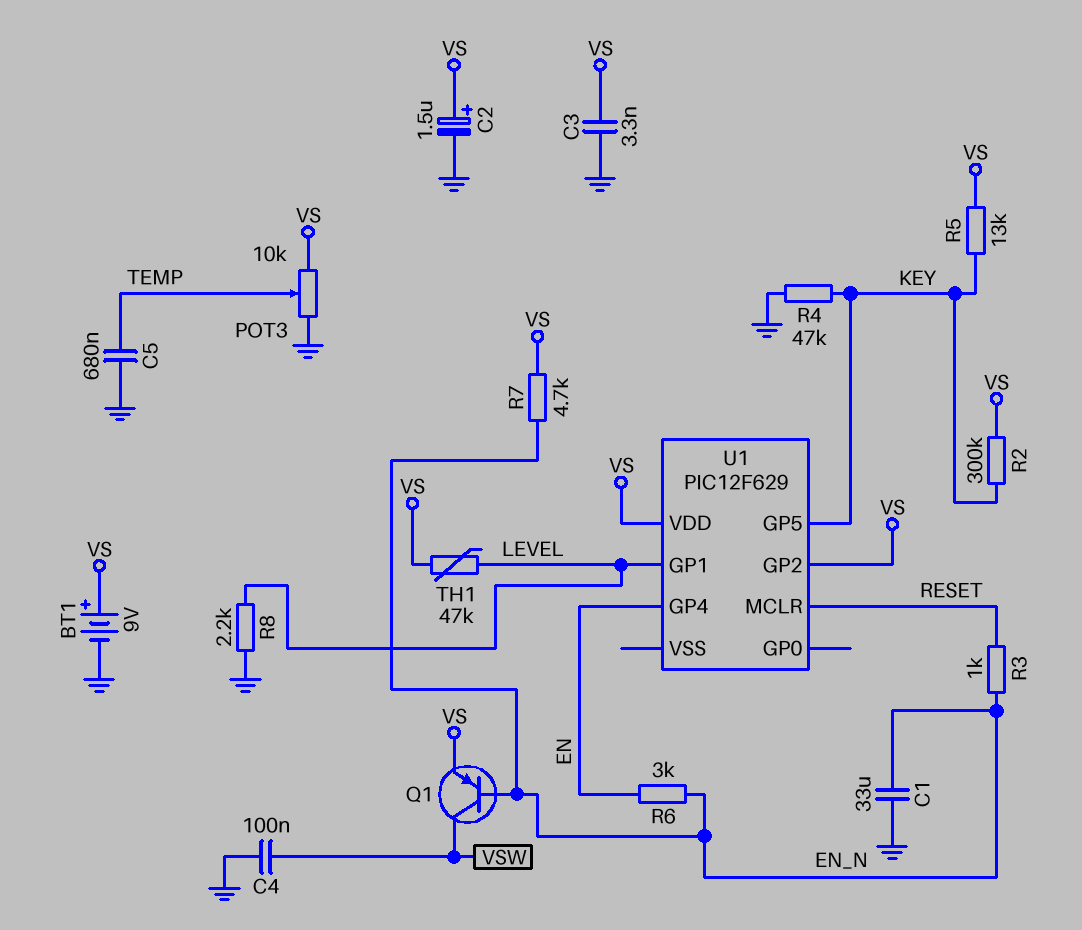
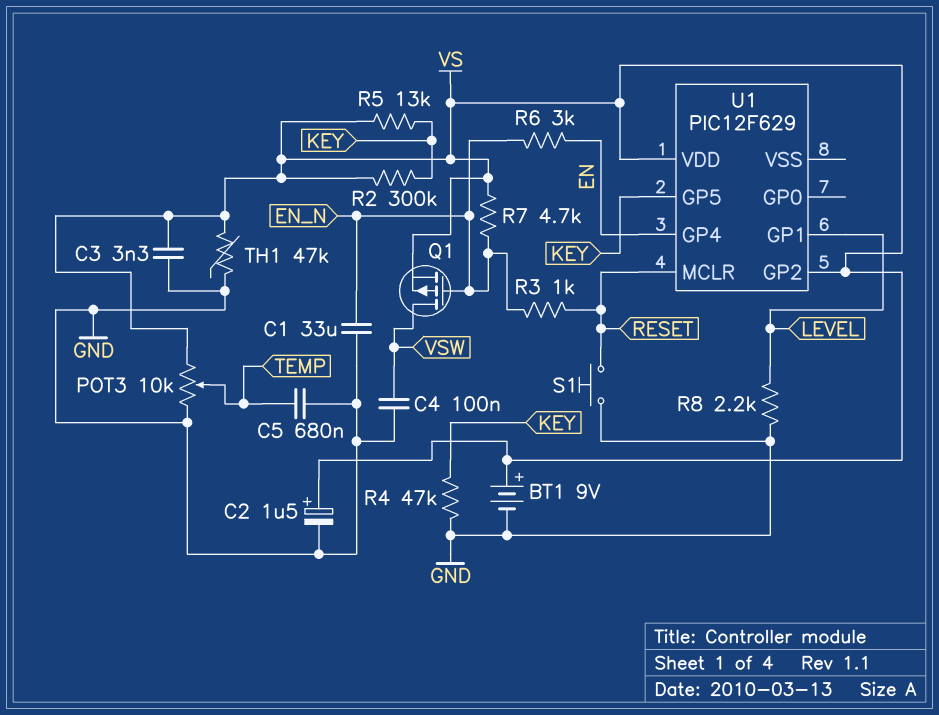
Q1: PNP (B EN_N, C VSW, E VS) -> PMOS (G EN_N, D VSW, S VS)
S1: none -> button (GND, RESET)
TH1: 47k (LEVEL, VS) -> 47k (GND, VS)

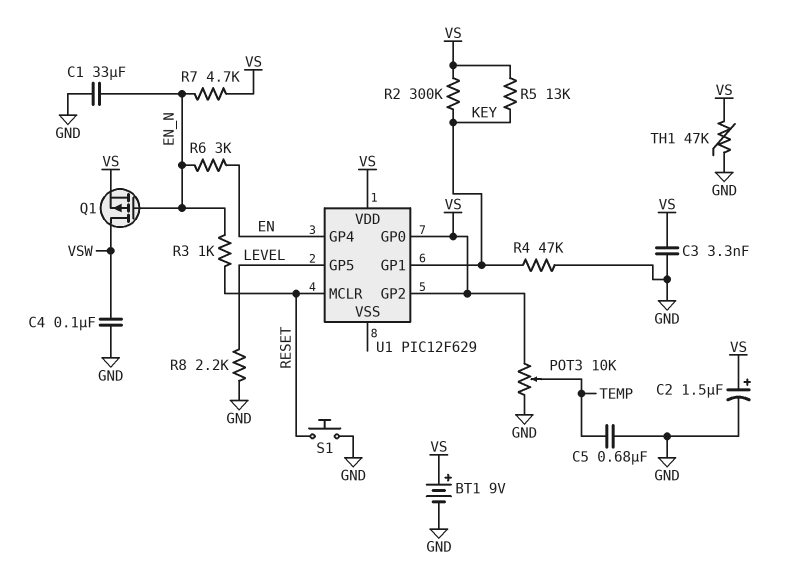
U1 pin GP0: none -> VS
U1 pin GP1: LEVEL -> KEY
U1 pin GP5: KEY -> LEVEL

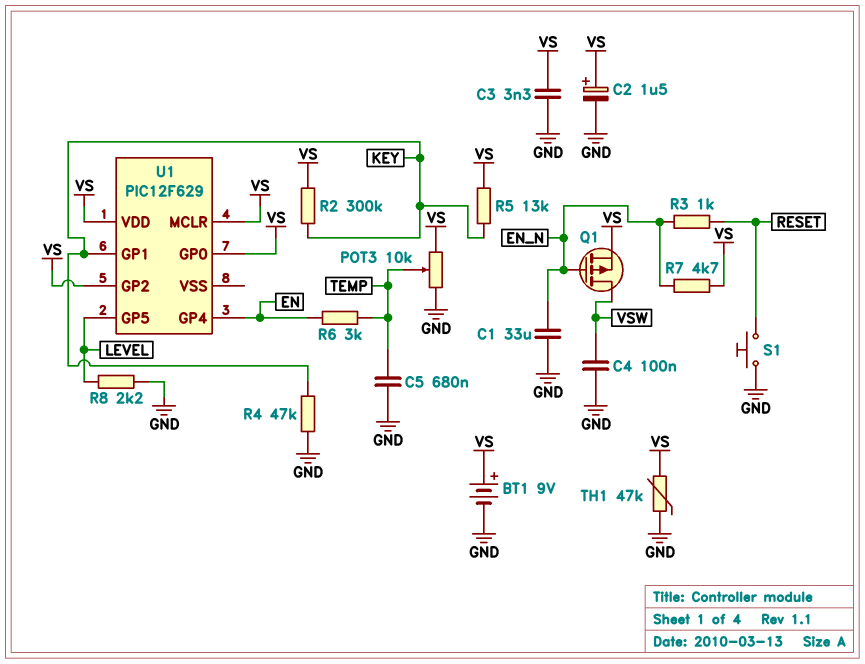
R6: 3k (EN, EN_N) -> 3k (EN, TEMP)
U1 pin MCLR: RESET -> VS

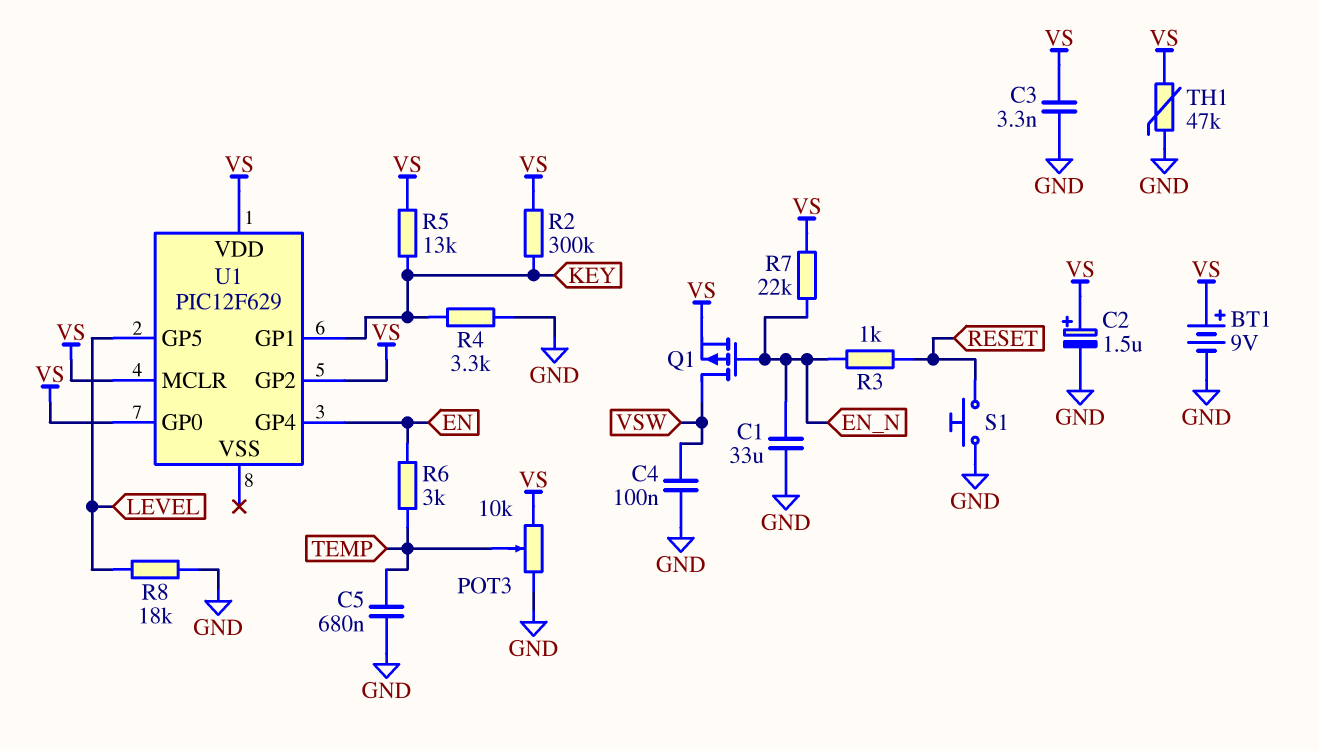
R4: 47k (GND, KEY) -> 3.3k (GND, KEY)
R7: 4.7k (EN_N, VS) -> 22k (EN_N, VS)
R8: 2.2k (GND, LEVEL) -> 18k (GND, LEVEL)

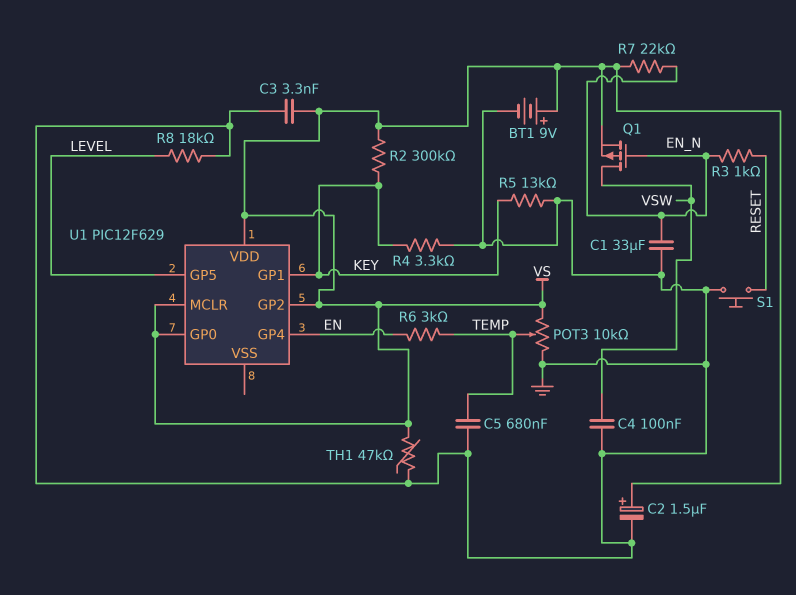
R5: 13k (KEY, VS) -> 13k (GND, KEY)

